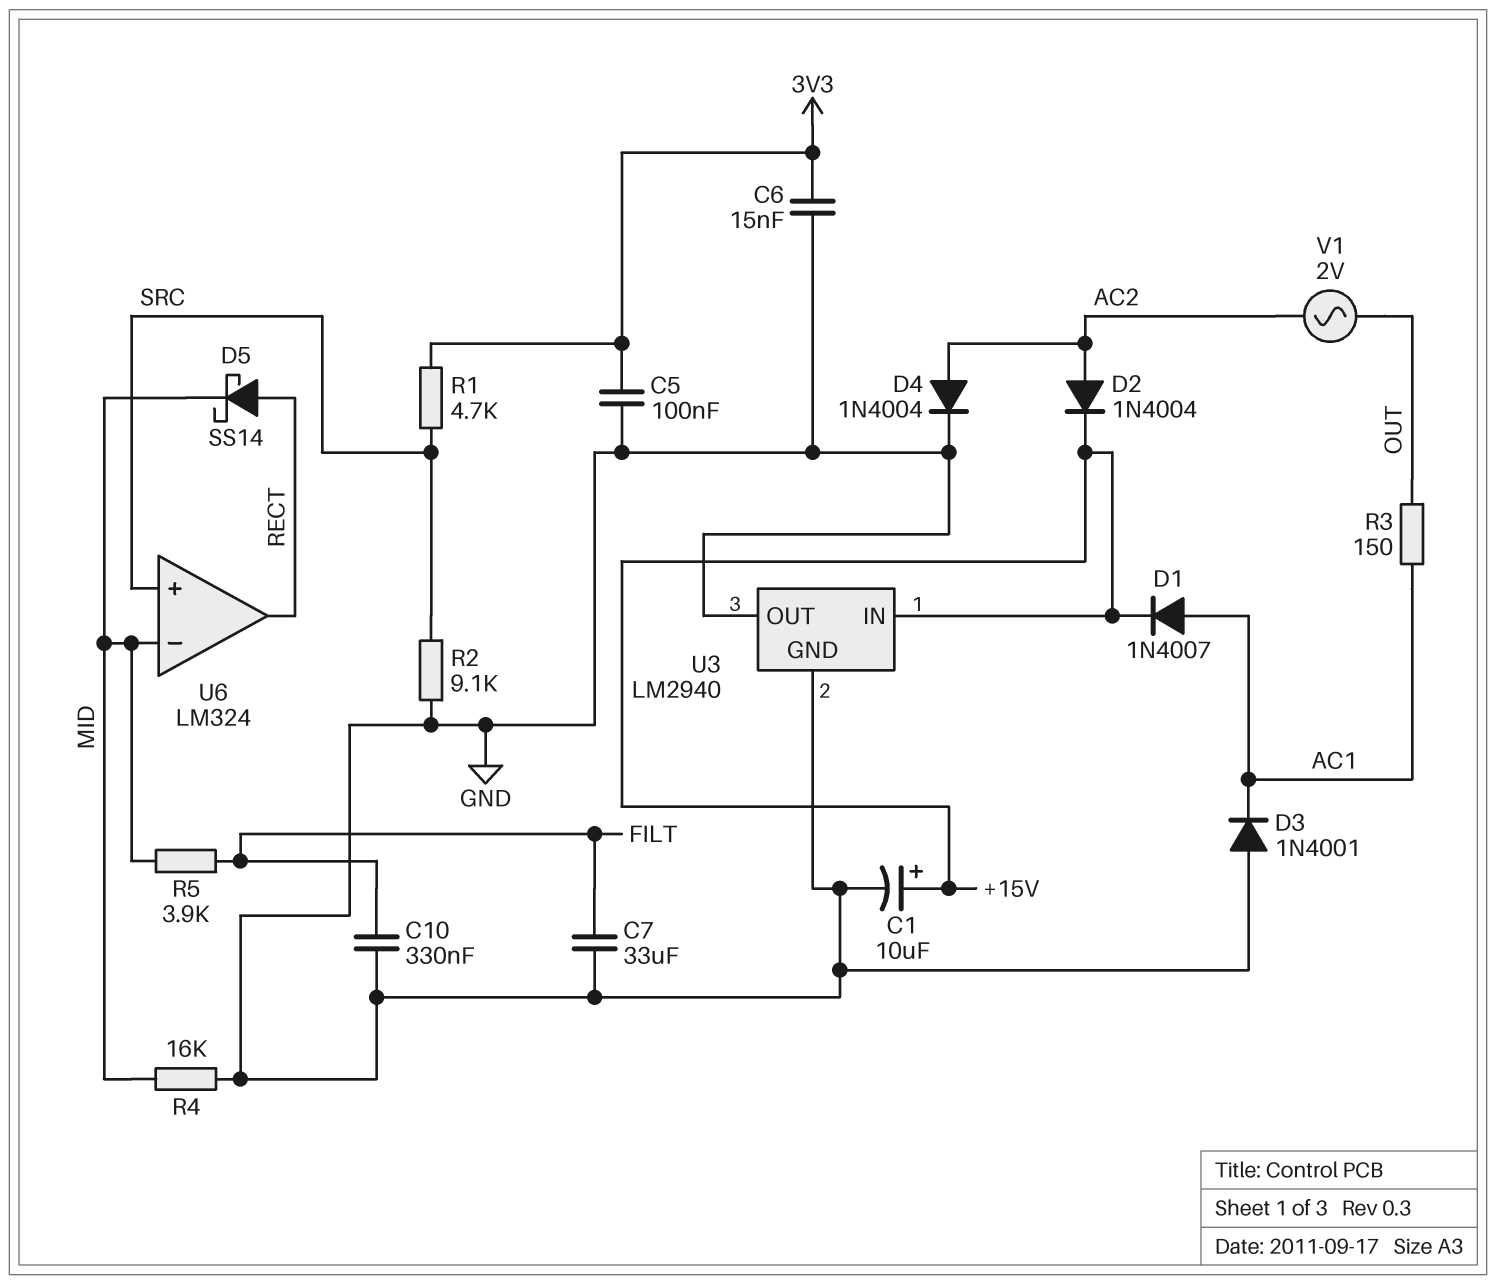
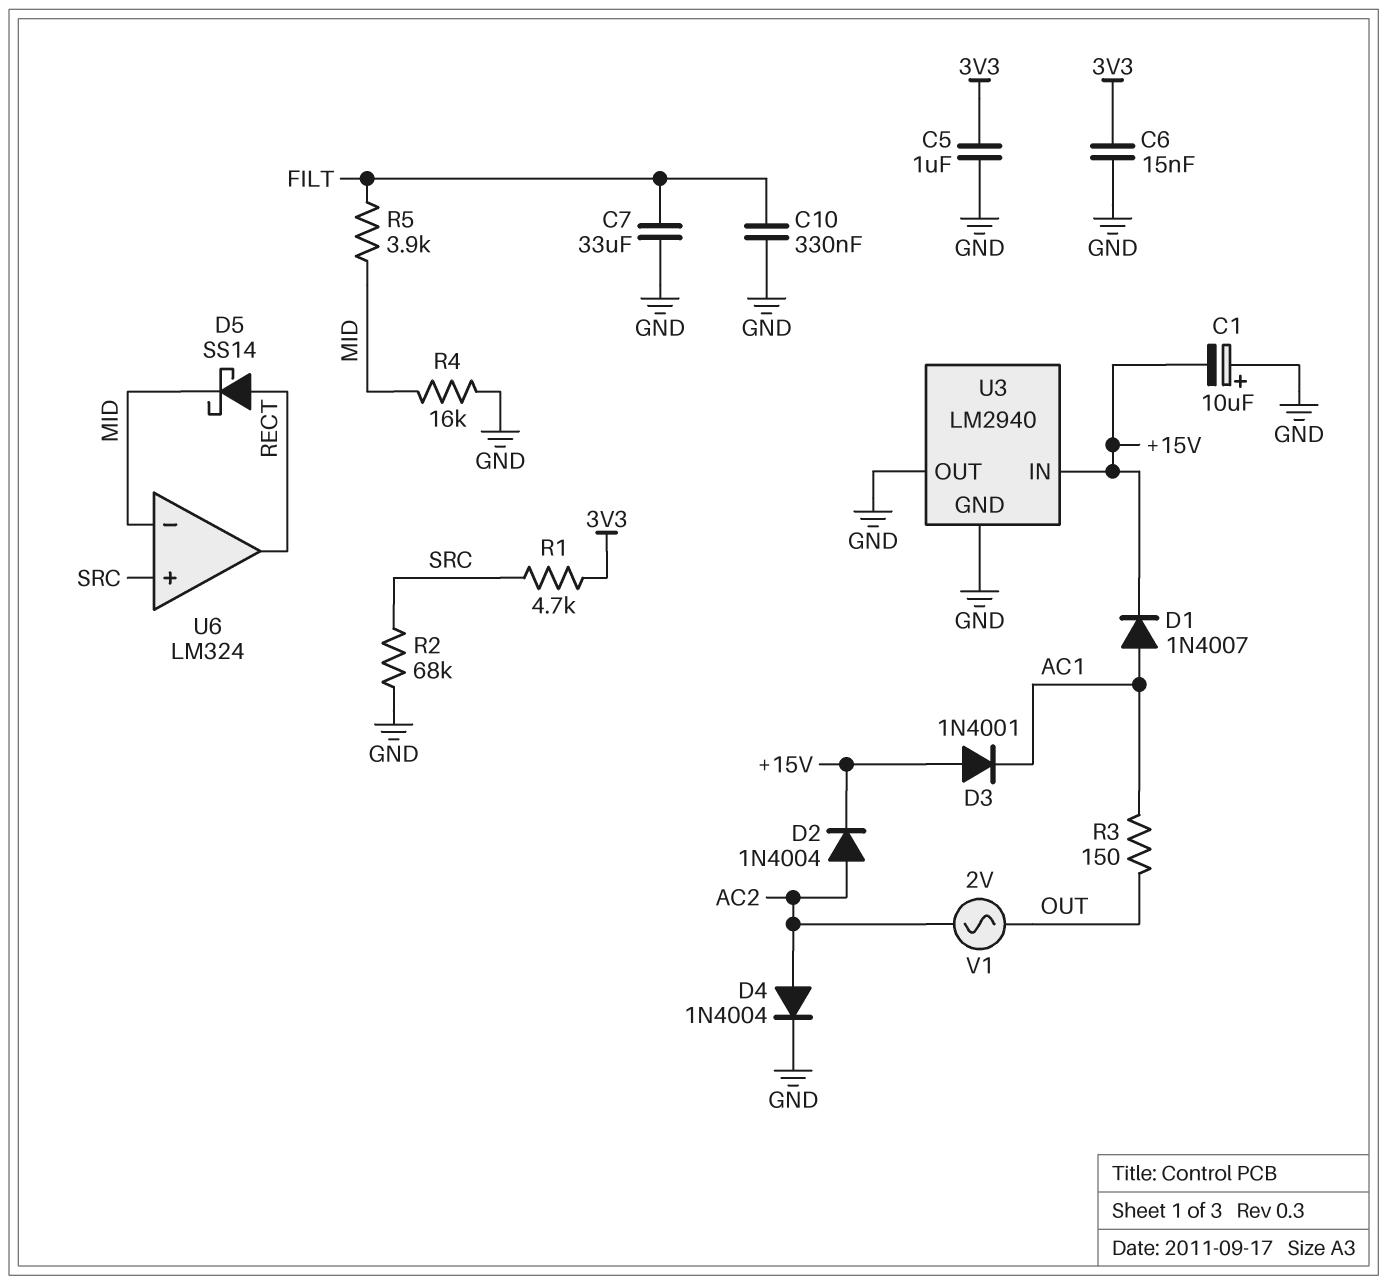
C1: 10uF (plus +15V, minus GND) -> 10uF (plus GND, minus +15V)
C5: 100nF (3V3, GND) -> 1uF (3V3, GND)
D3: diode 1N4001 (A GND, K AC1) -> diode 1N4001 (A +15V, K AC1)
R2: 9.1k (GND, SRC) -> 68k (GND, SRC)

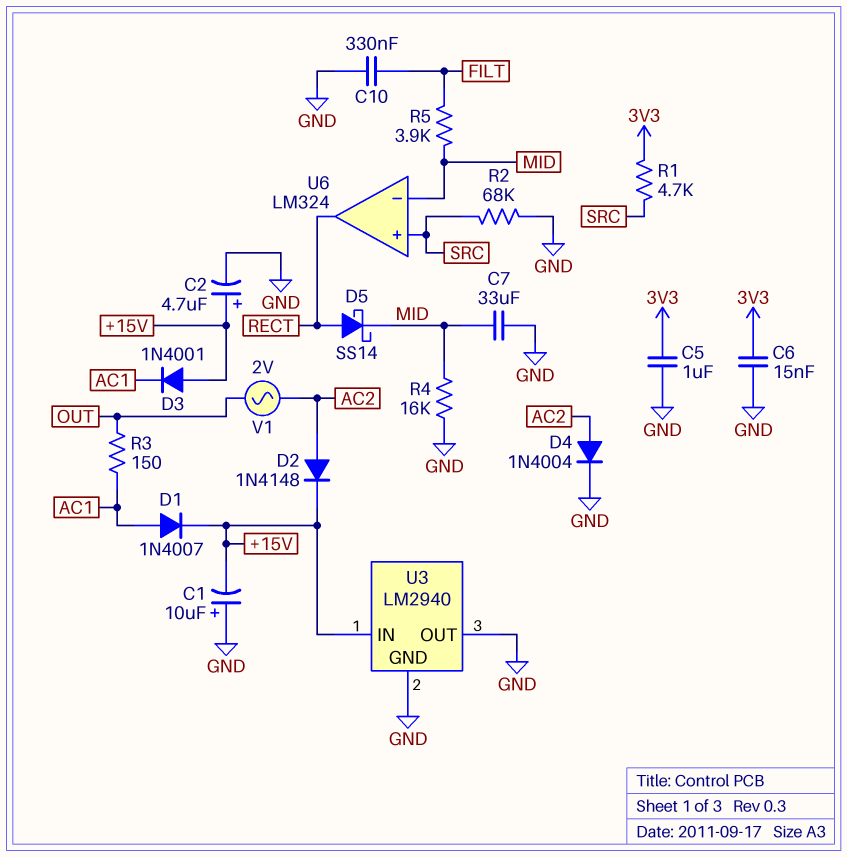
C2: none -> 4.7uF (plus +15V, minus GND)
C7: 33uF (FILT, GND) -> 33uF (GND, MID)
D2: diode 1N4004 (A AC2, K +15V) -> diode 1N4148 (A AC2, K +15V)

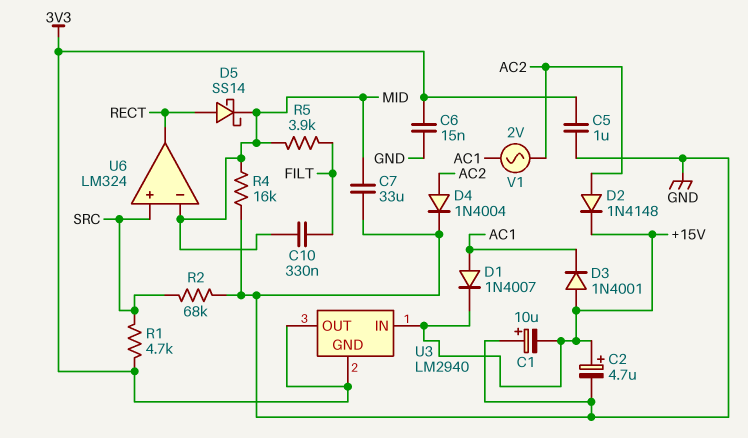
C10: 330nF (FILT, GND) -> 330nF (FILT, MID)
R3: 150 (AC1, OUT) -> none
U3 pin GND: GND -> 3V3
U3 pin OUT: GND -> 3V3
V1: AC 2V (AC2, OUT) -> AC 2V (AC1, AC2)

